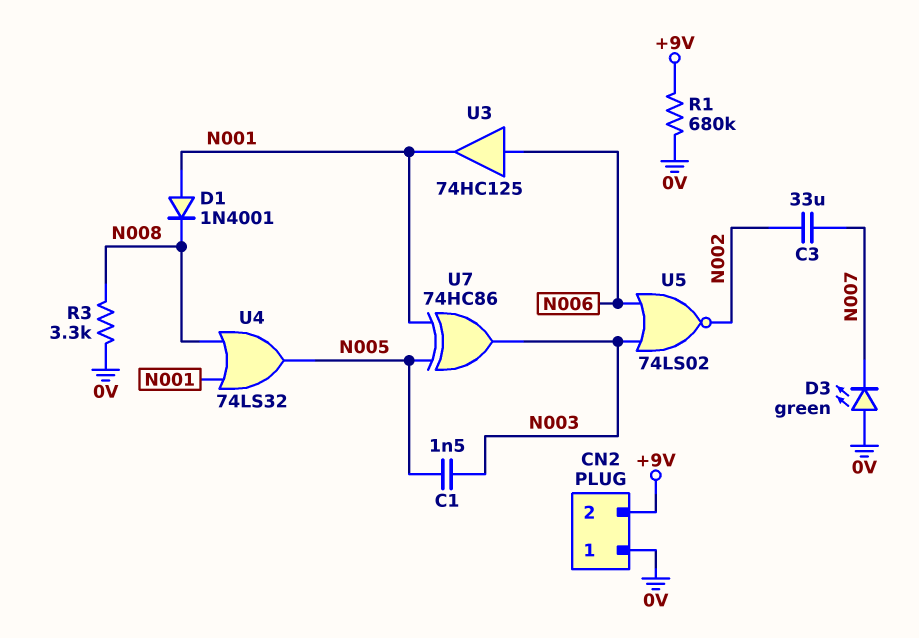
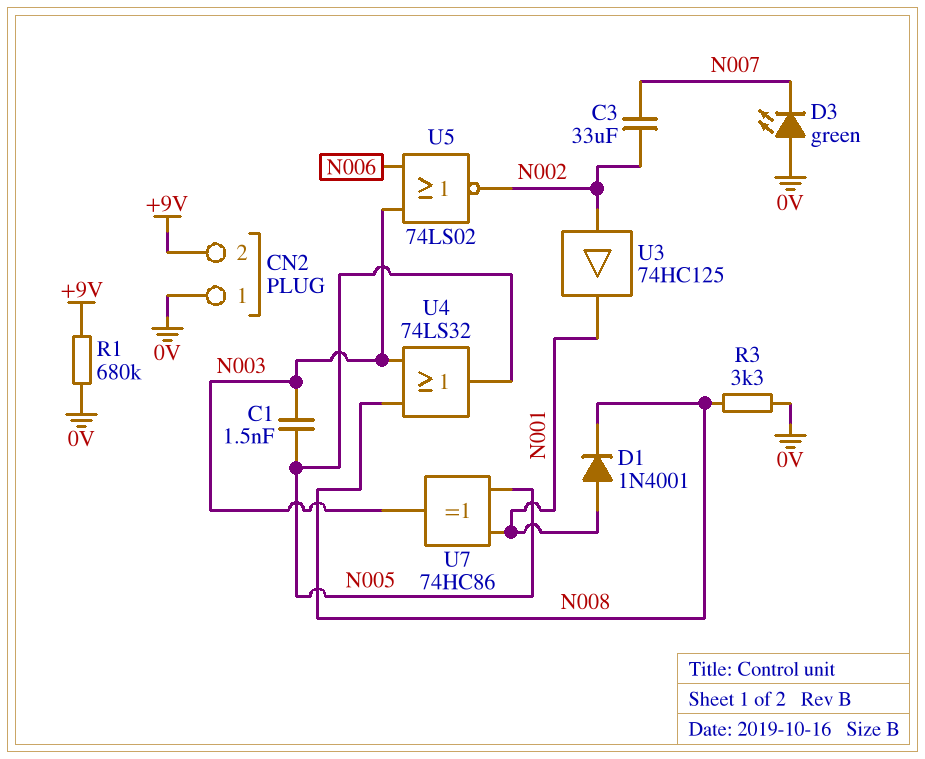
U3: buffer 74HC125 (in N006, out N001) -> buffer 74HC125 (in N002, out N001)
U4: OR 74LS32 (in N001, in N008, out N005) -> OR 74LS32 (in N003, in N008, out N005)

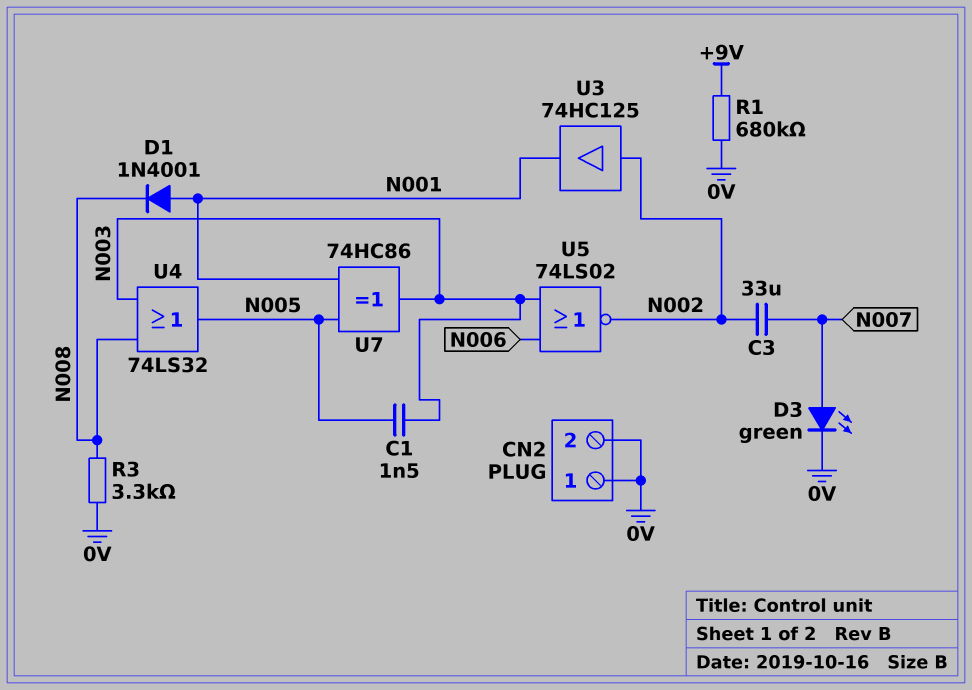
CN2 pin 2: +9V -> 0V
D3: LED green (A 0V, K N007) -> LED green (A N007, K 0V)

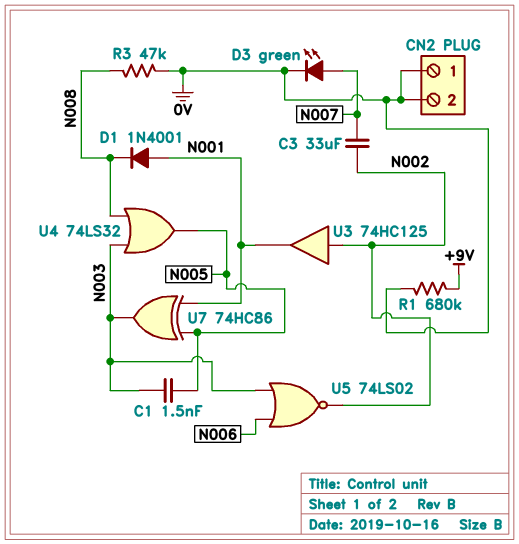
R3: 3.3k (0V, N008) -> 47k (0V, N008)

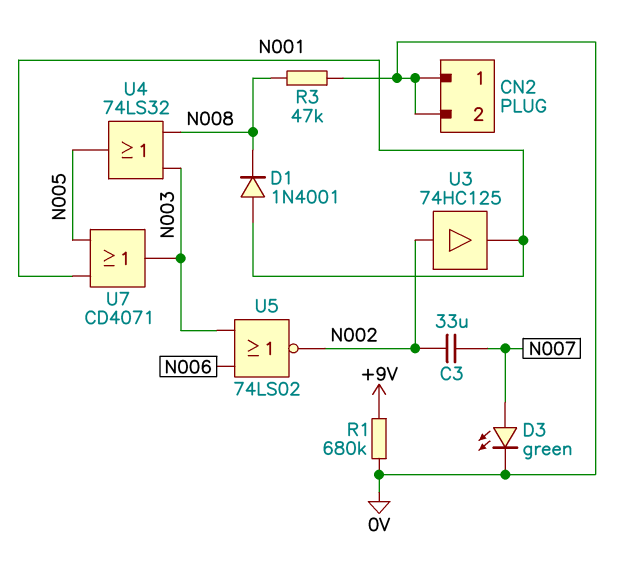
C1: 1.5nF (N003, N005) -> none
U7: XOR 74HC86 (in N001, in N005, out N003) -> OR CD4071 (in N001, in N005, out N003)

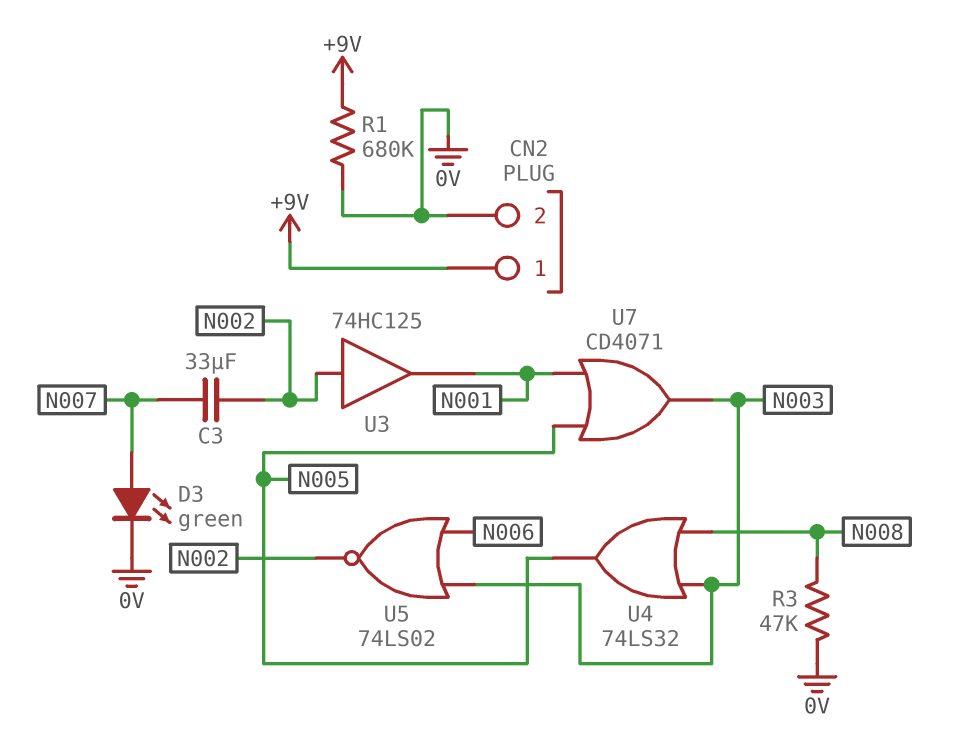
CN2 pin 1: 0V -> +9V
D1: diode 1N4001 (A N001, K N008) -> none

